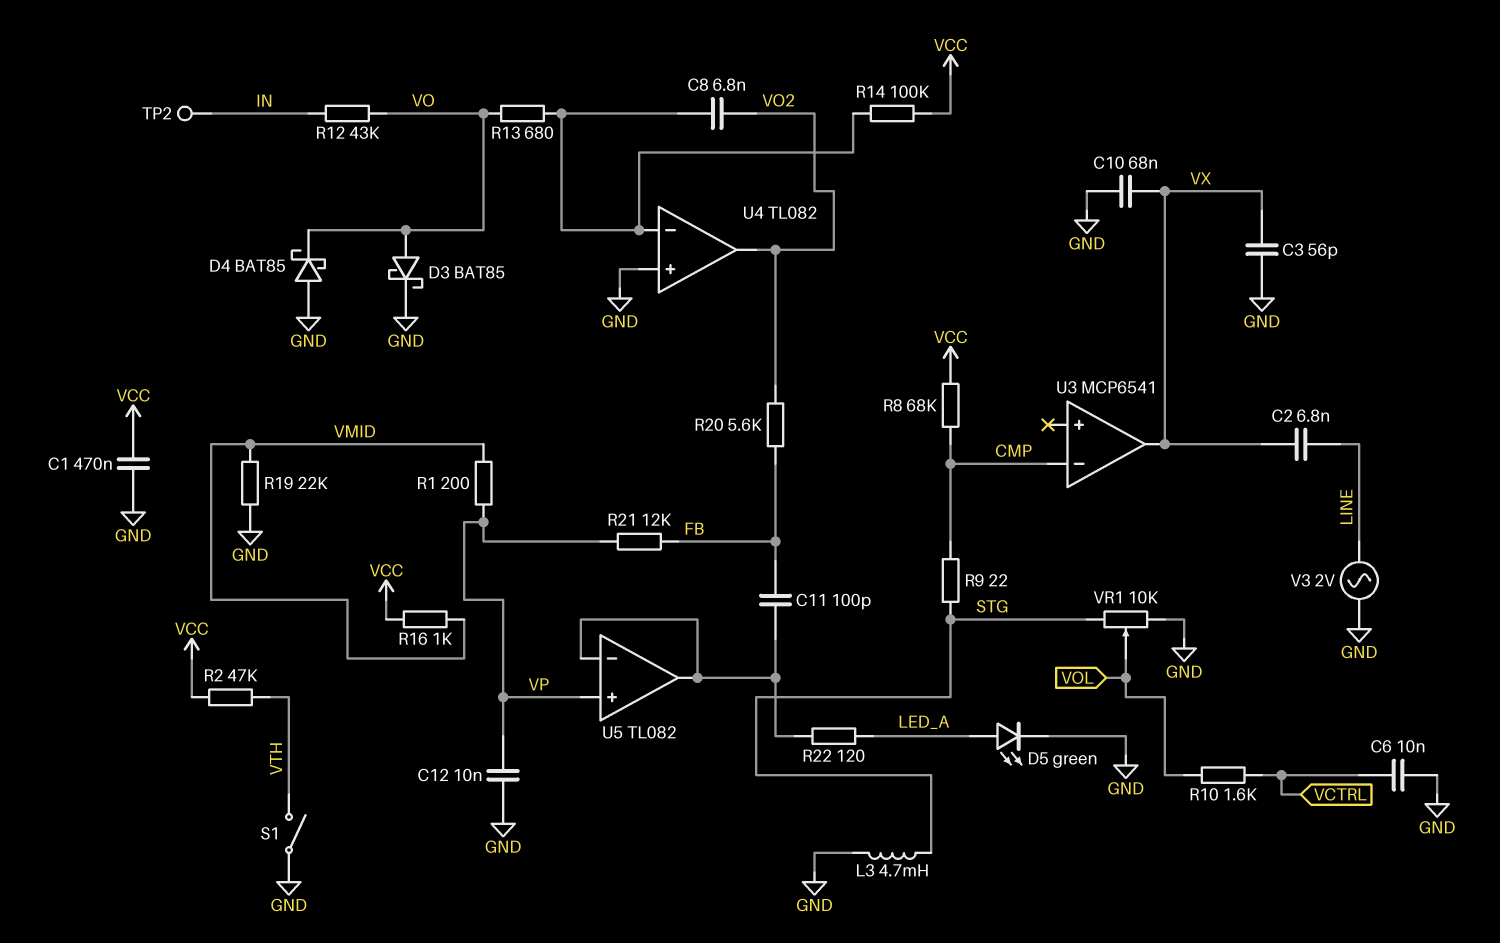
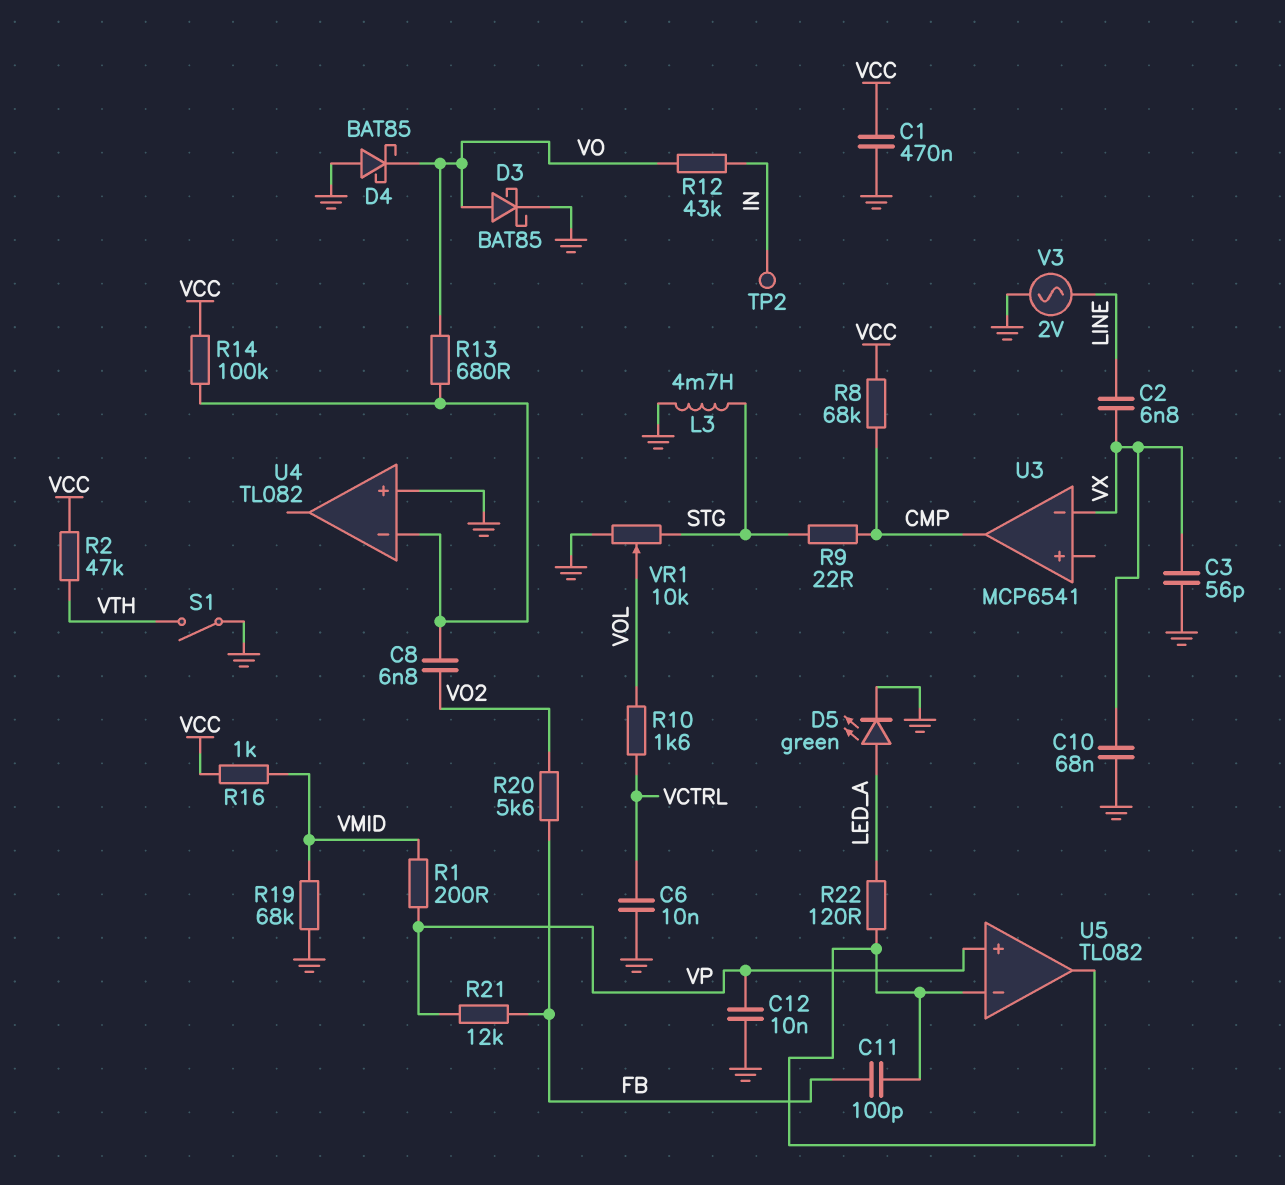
R19: 22k (GND, VMID) -> 68k (GND, VMID)
U3 pin in-: CMP -> VX
U3 pin out: VX -> CMP
U4 pin out: VO2 -> none

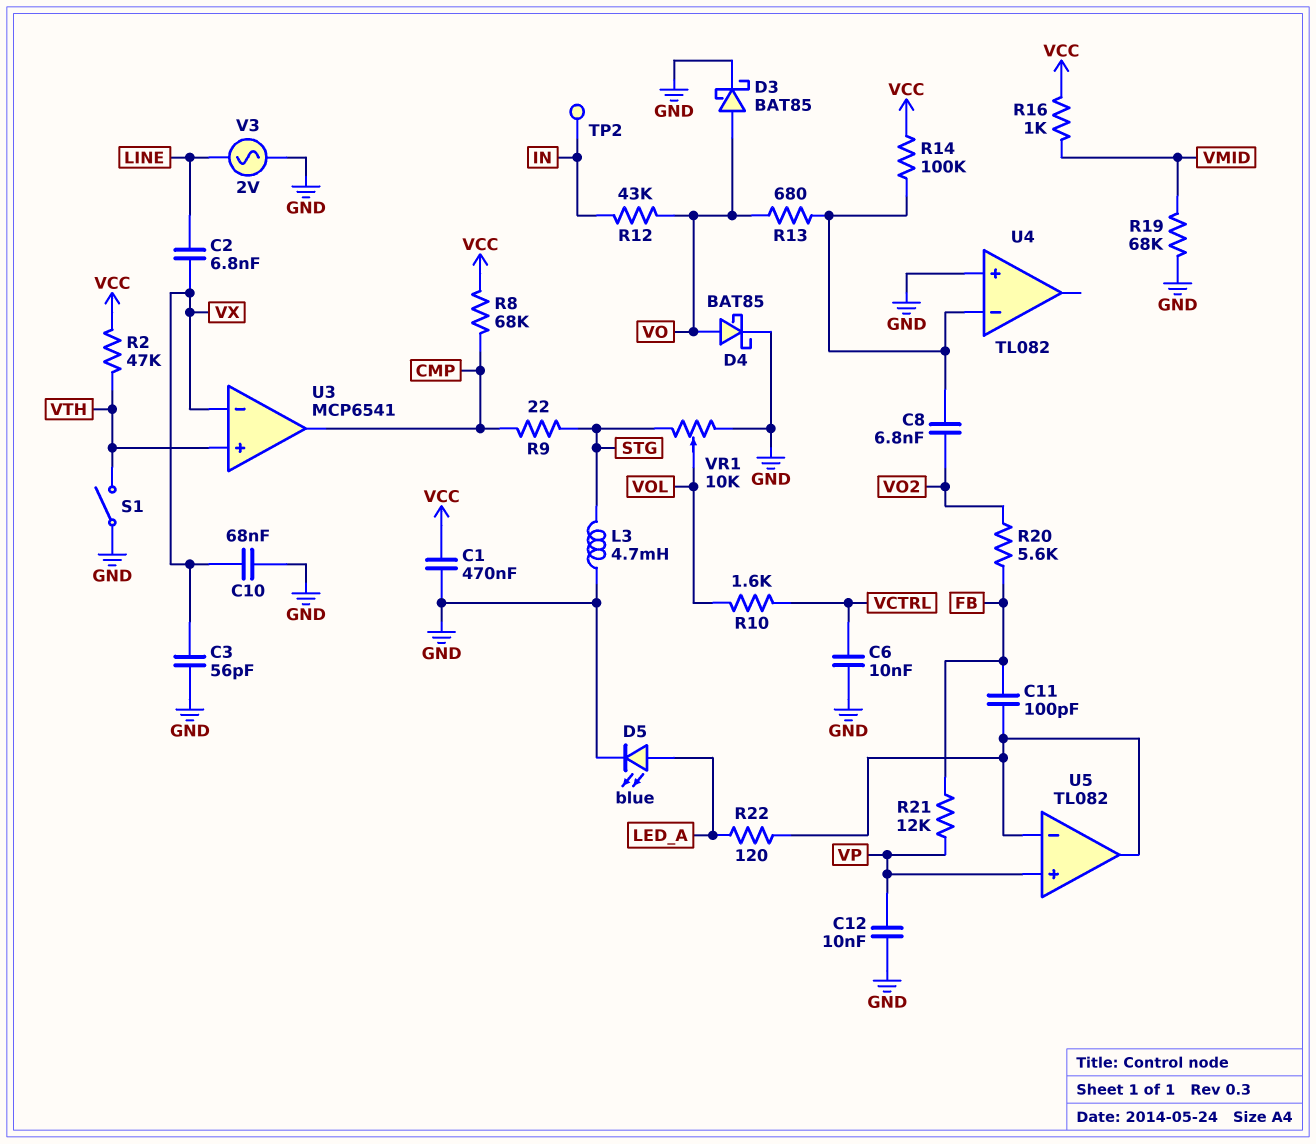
D4: schottky BAT85 (A GND, K VO) -> schottky BAT85 (A VO, K GND)
D5: LED green (A LED_A, K GND) -> LED blue (A LED_A, K GND)
R1: 200 (VMID, VP) -> none
U3 pin in+: none -> VTH

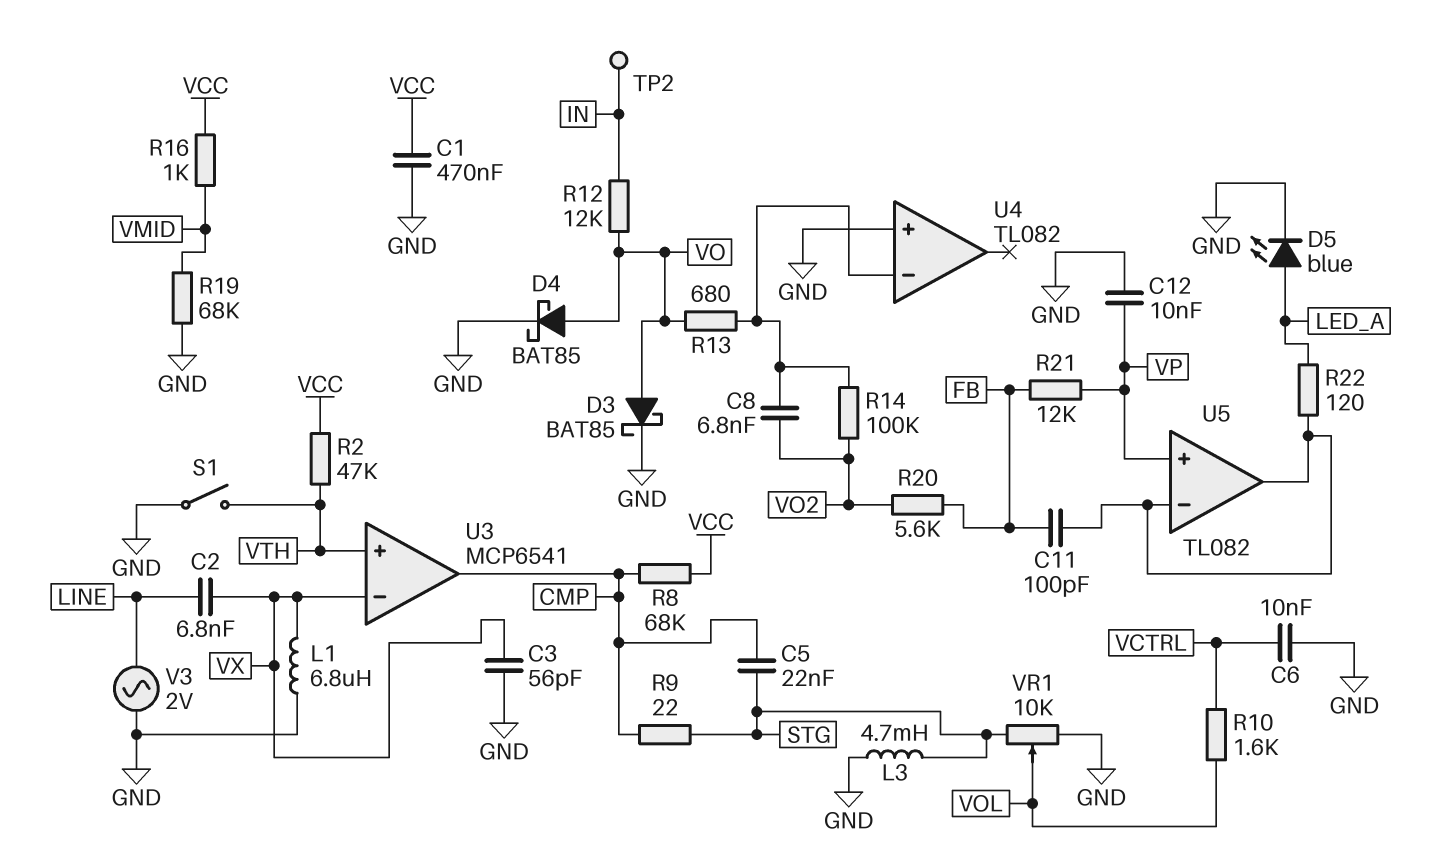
C5: none -> 22nF (CMP, STG)
C10: 68nF (GND, VX) -> none
L1: none -> 6.8uH (GND, VX)
R12: 43k (IN, VO) -> 12k (IN, VO)
R14: 100k (U4/in-, VCC) -> 100k (U4/in-, VO2)

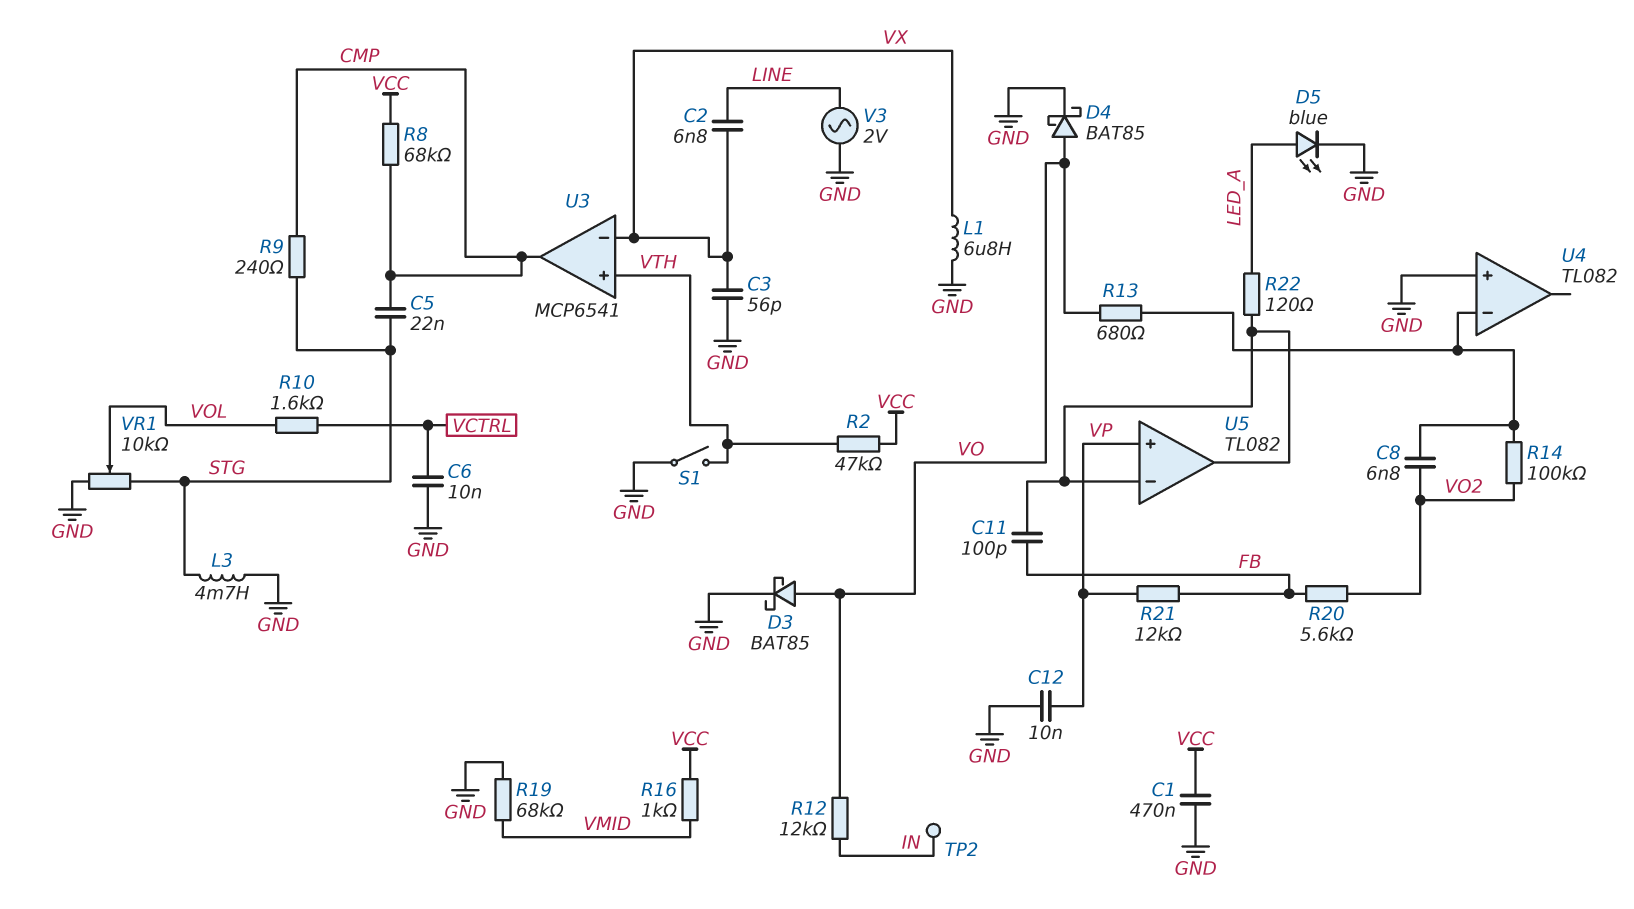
R9: 22 (CMP, STG) -> 240 (CMP, STG)

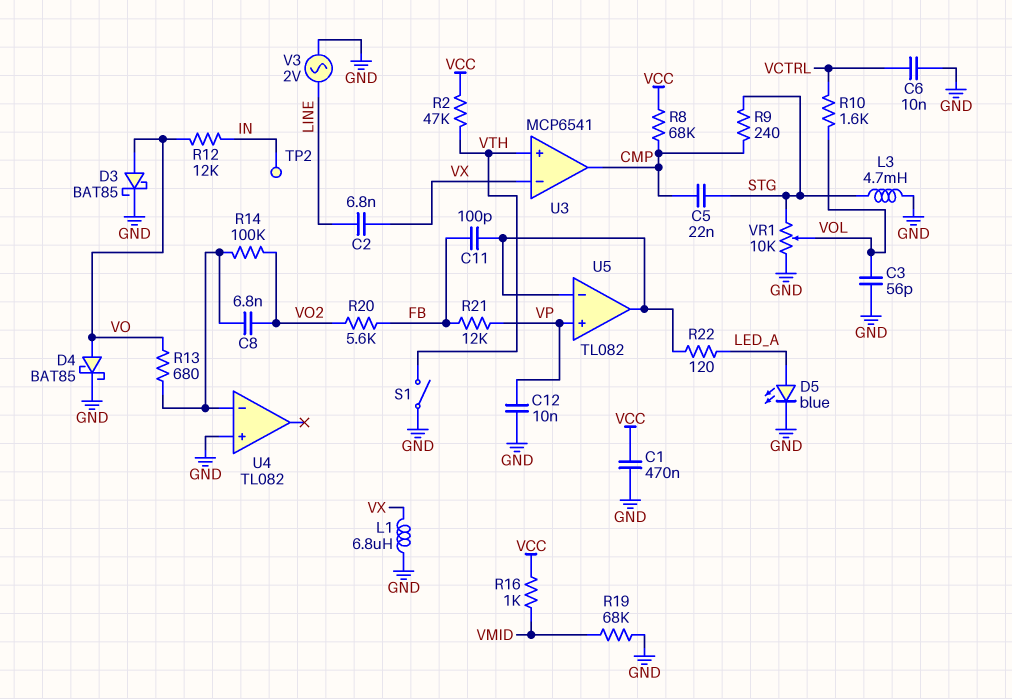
C3: 56pF (GND, VX) -> 56pF (GND, VOL)

